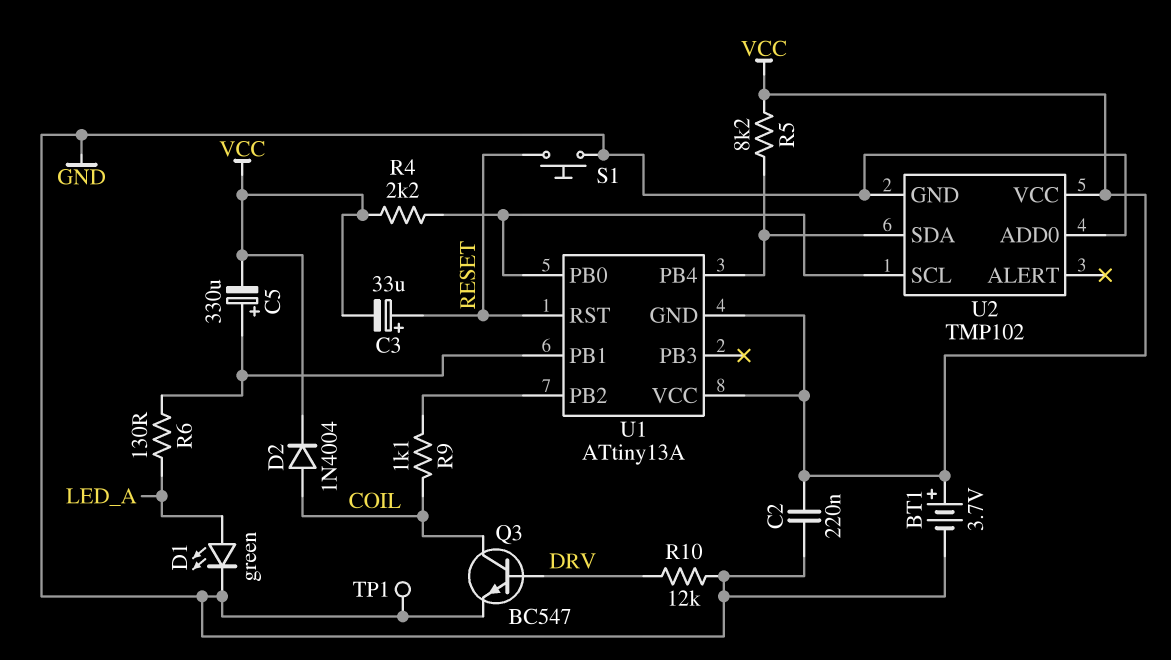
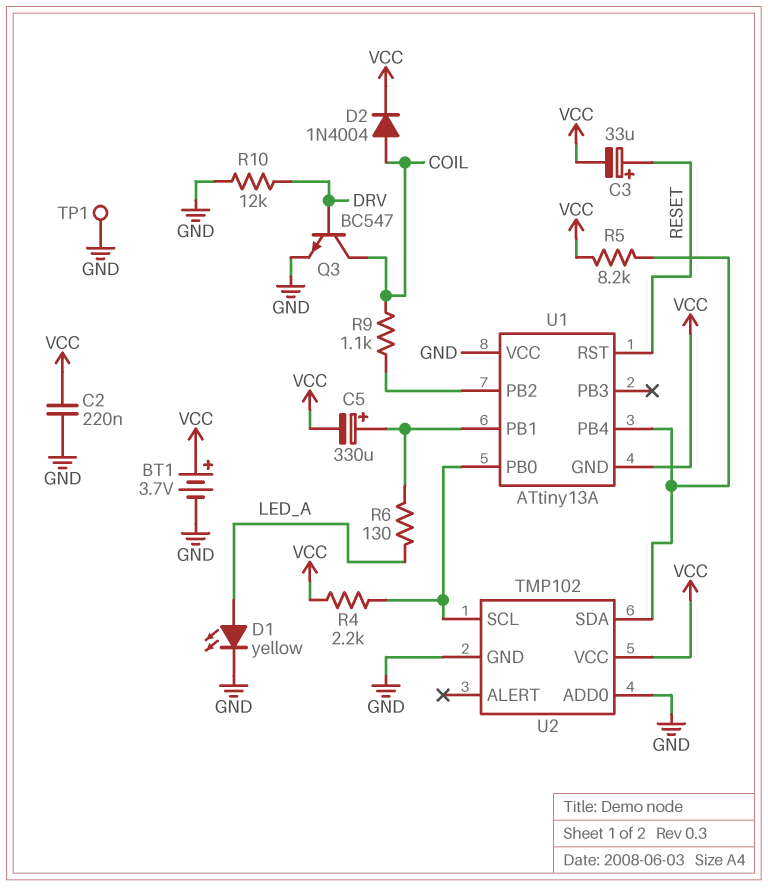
D1: LED green (A LED_A, K GND) -> LED yellow (A LED_A, K GND)
S1: button (GND, RESET) -> none
U1 pin VCC: VCC -> GND

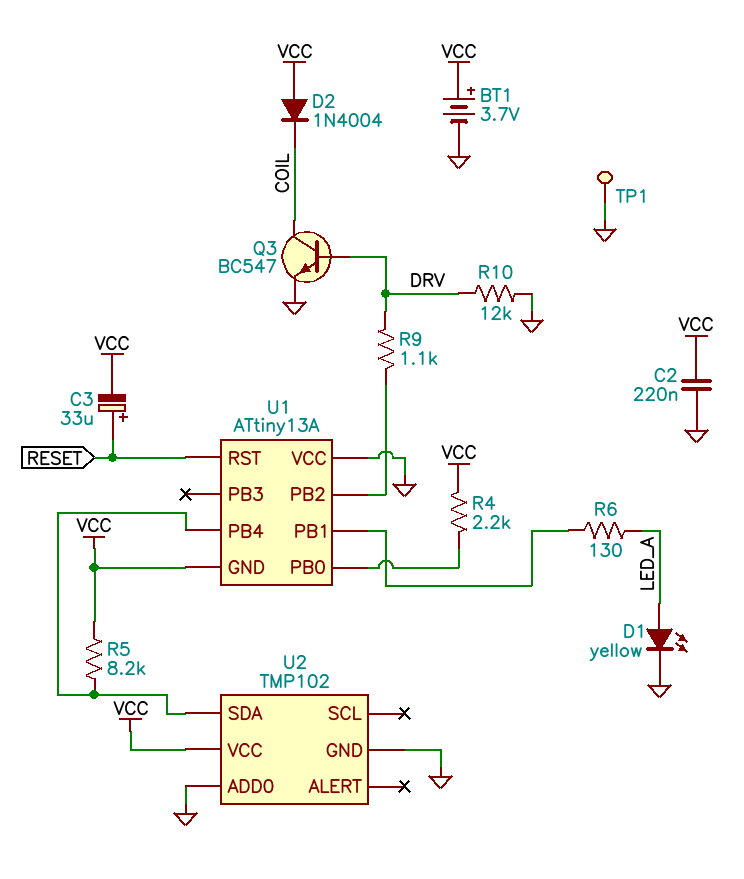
C5: 330uF (plus U1/PB1, minus VCC) -> none
D2: diode 1N4004 (A COIL, K VCC) -> diode 1N4004 (A VCC, K COIL)
R9: 1.1k (COIL, U1/PB2) -> 1.1k (DRV, U1/PB2)
U2 pin SCL: U1/PB0 -> none

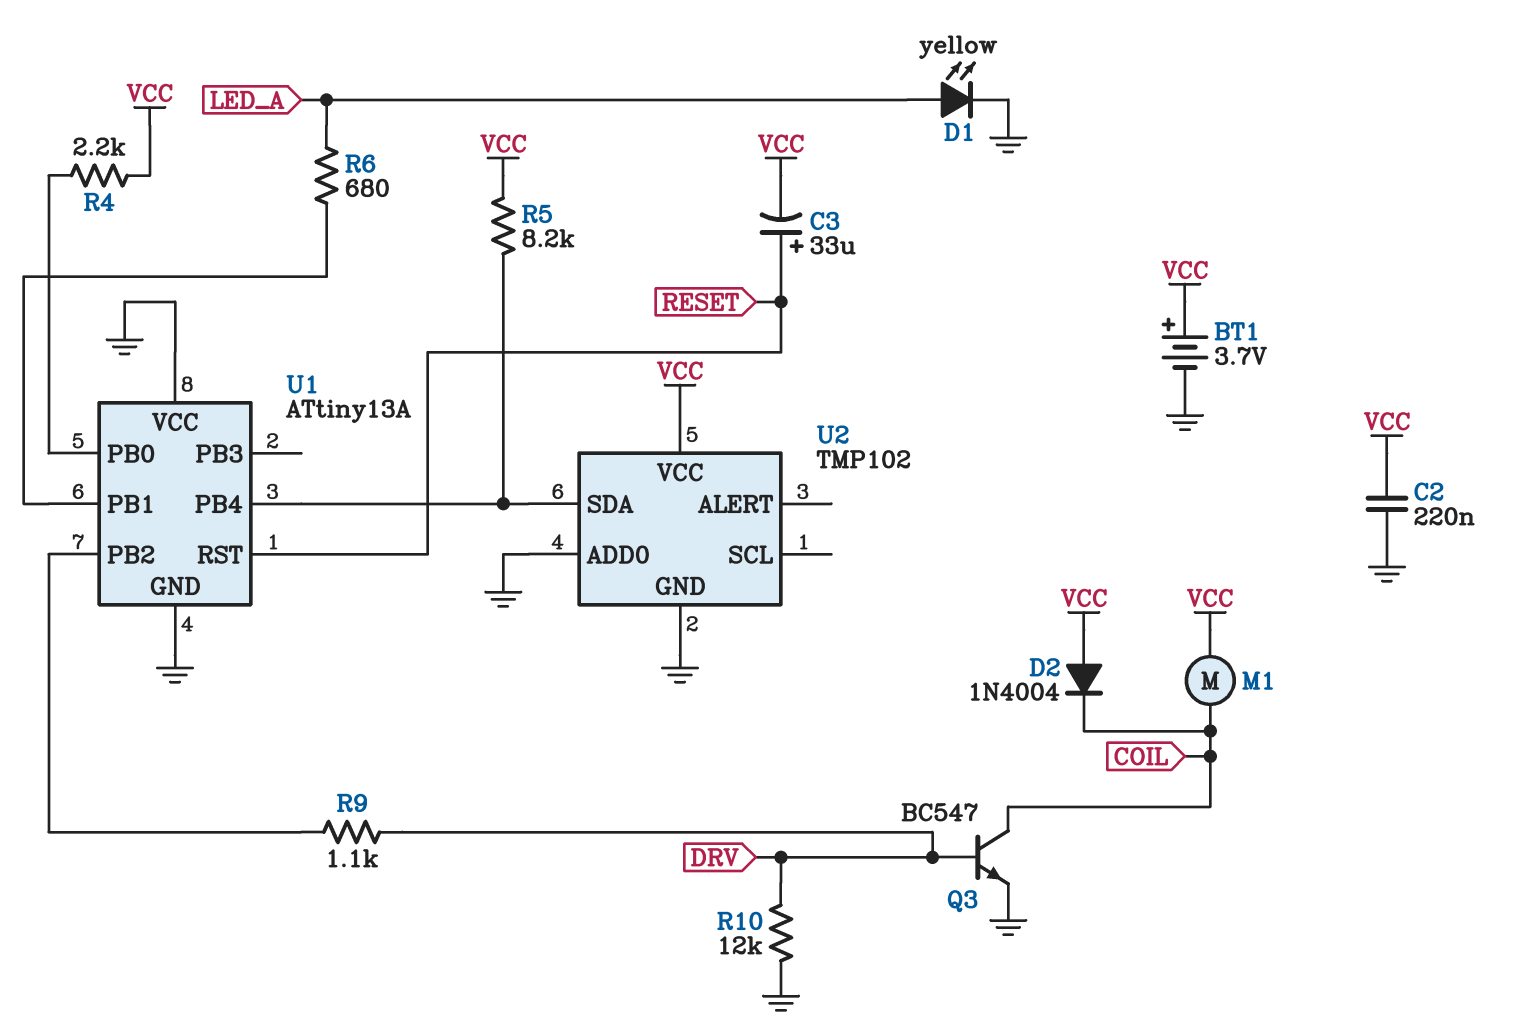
M1: none -> motor (COIL, VCC)
R6: 130 (LED_A, U1/PB1) -> 680 (LED_A, U1/PB1)
TP1: test point (GND) -> none
U1 pin GND: VCC -> GND

